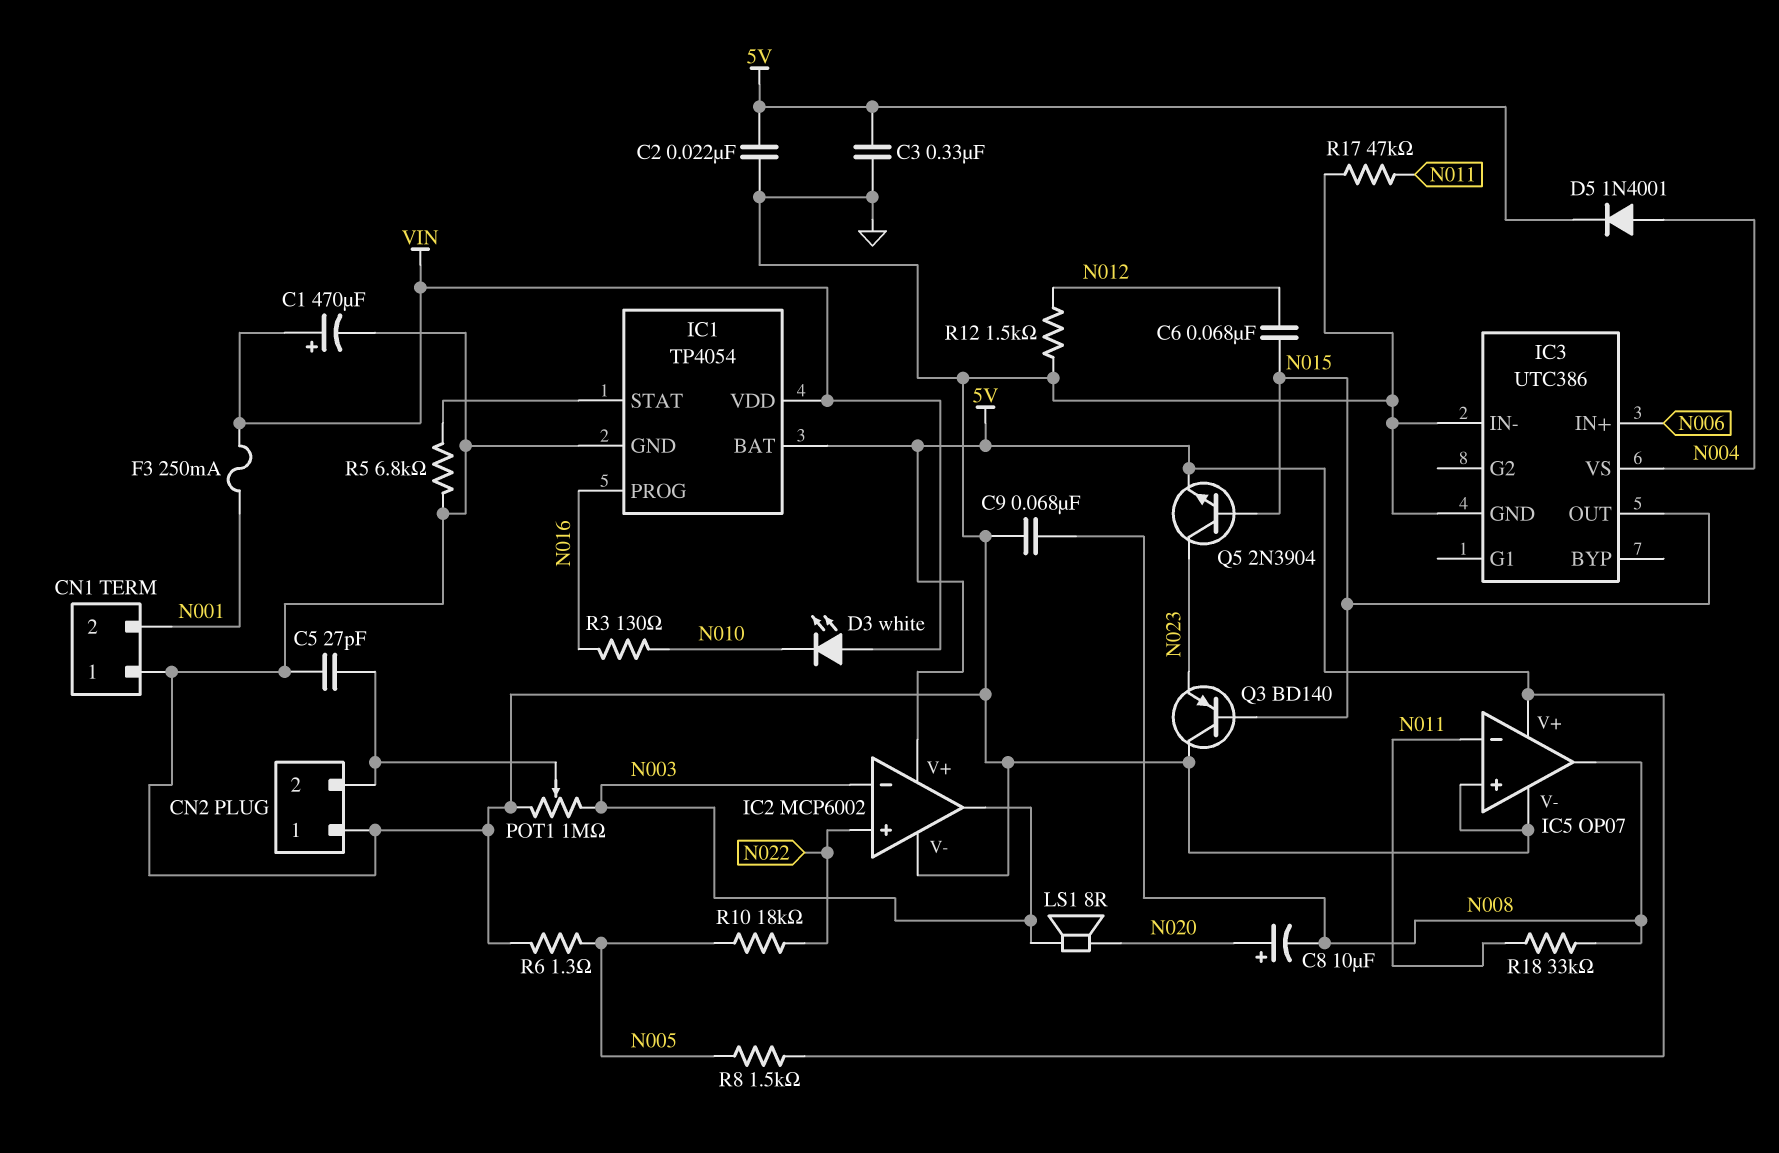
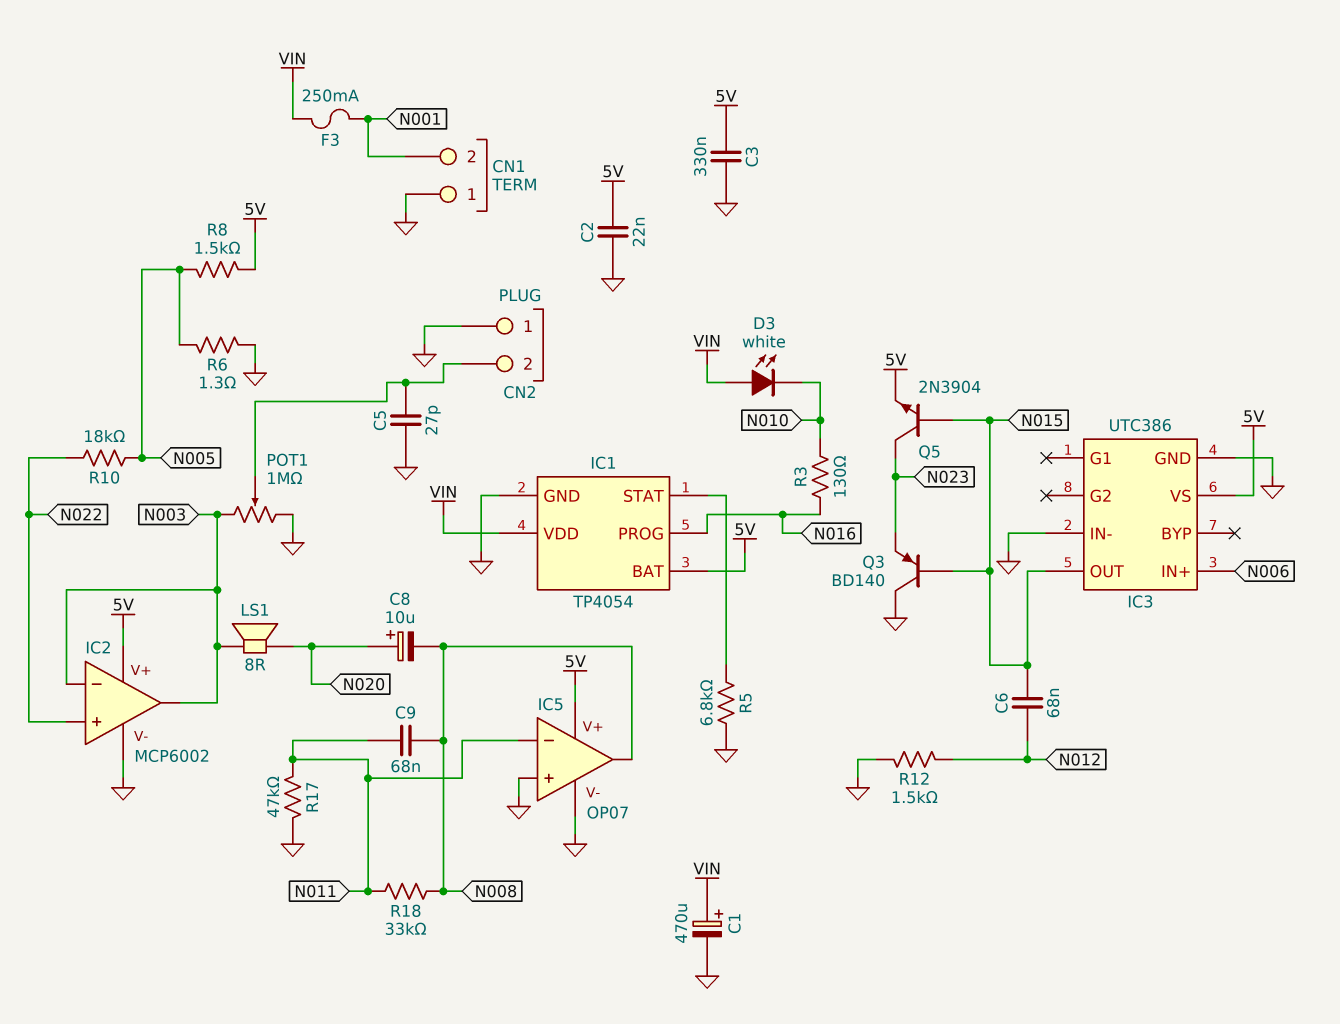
C9: 68nF (GND, N008) -> 68nF (N008, N011)
D5: diode 1N4001 (A N004, K 5V) -> none
IC3 pin VS: N004 -> 5V

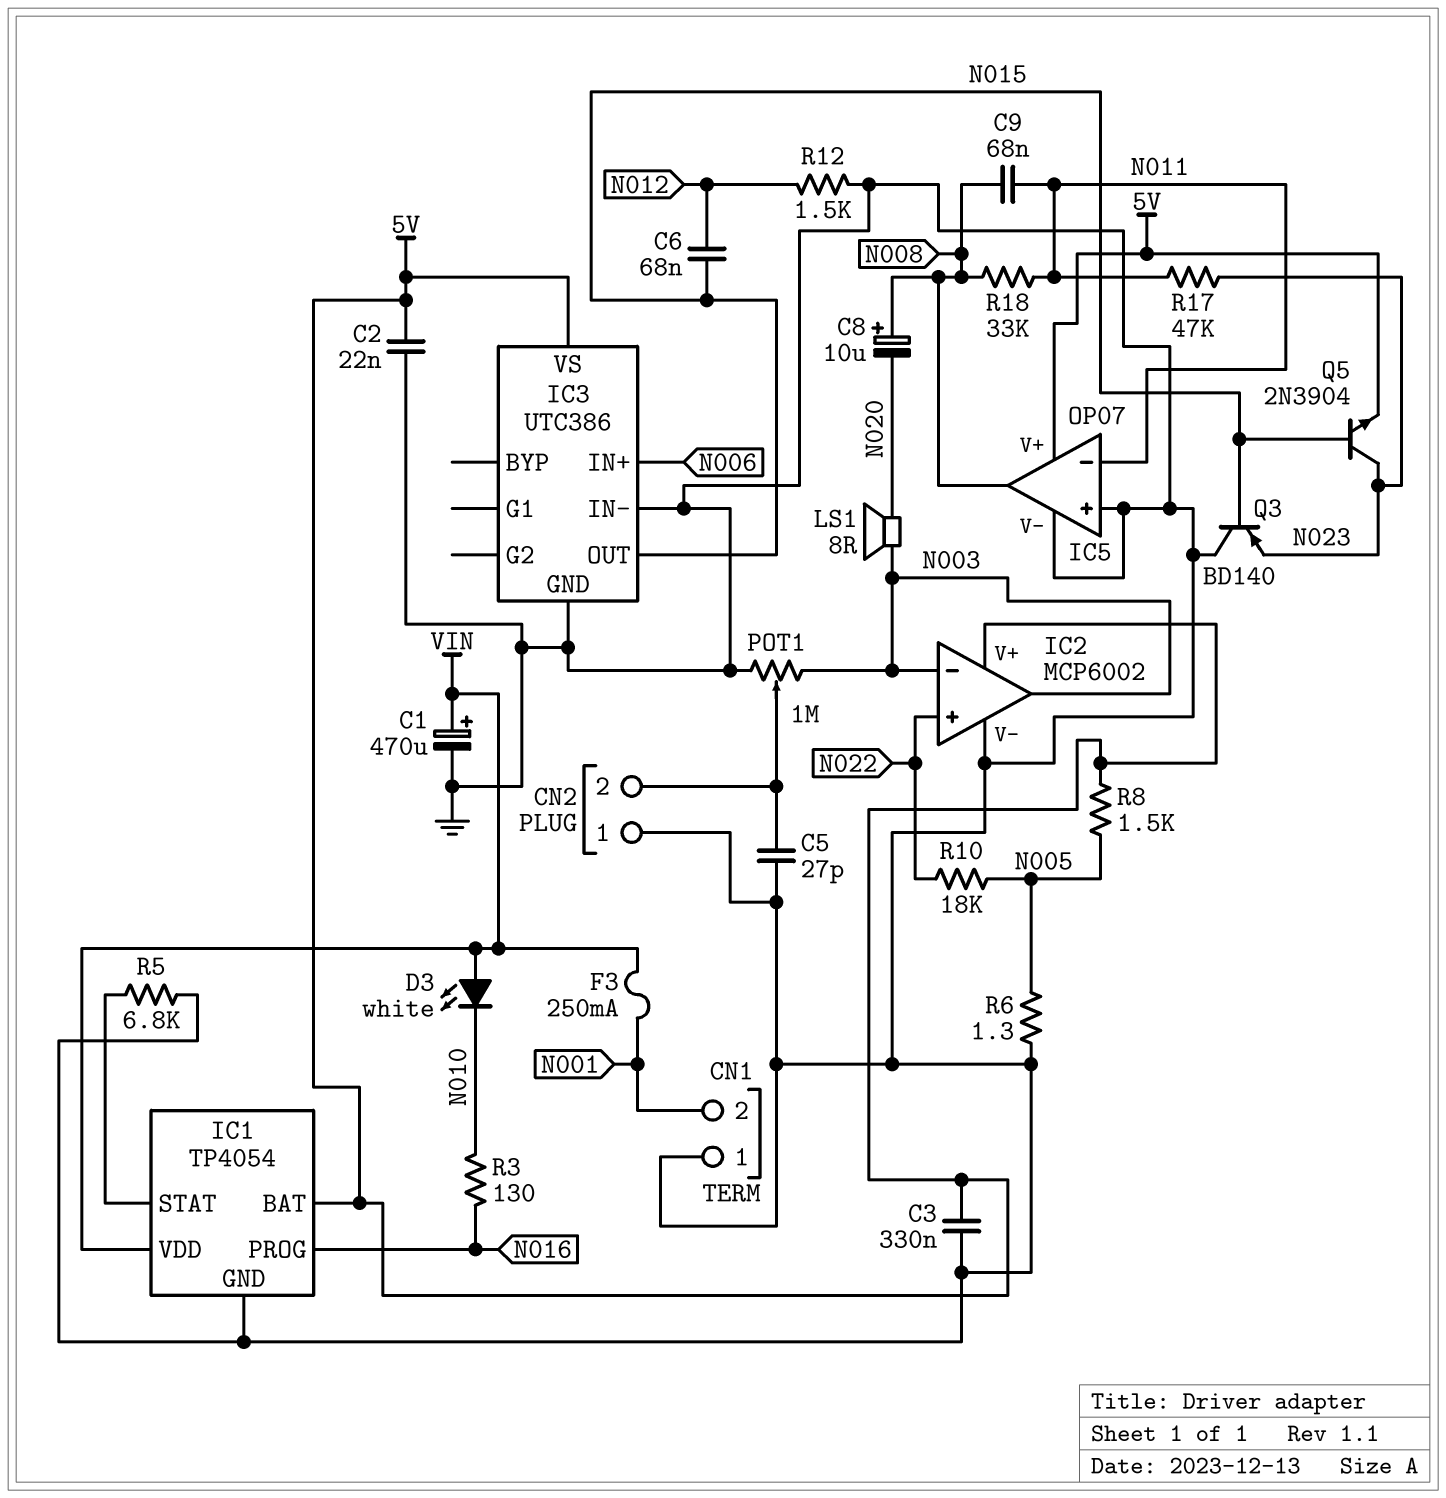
C8: 10uF (plus N020, minus N008) -> 10uF (plus N008, minus N020)
R17: 47k (GND, N011) -> 47k (N011, N023)

